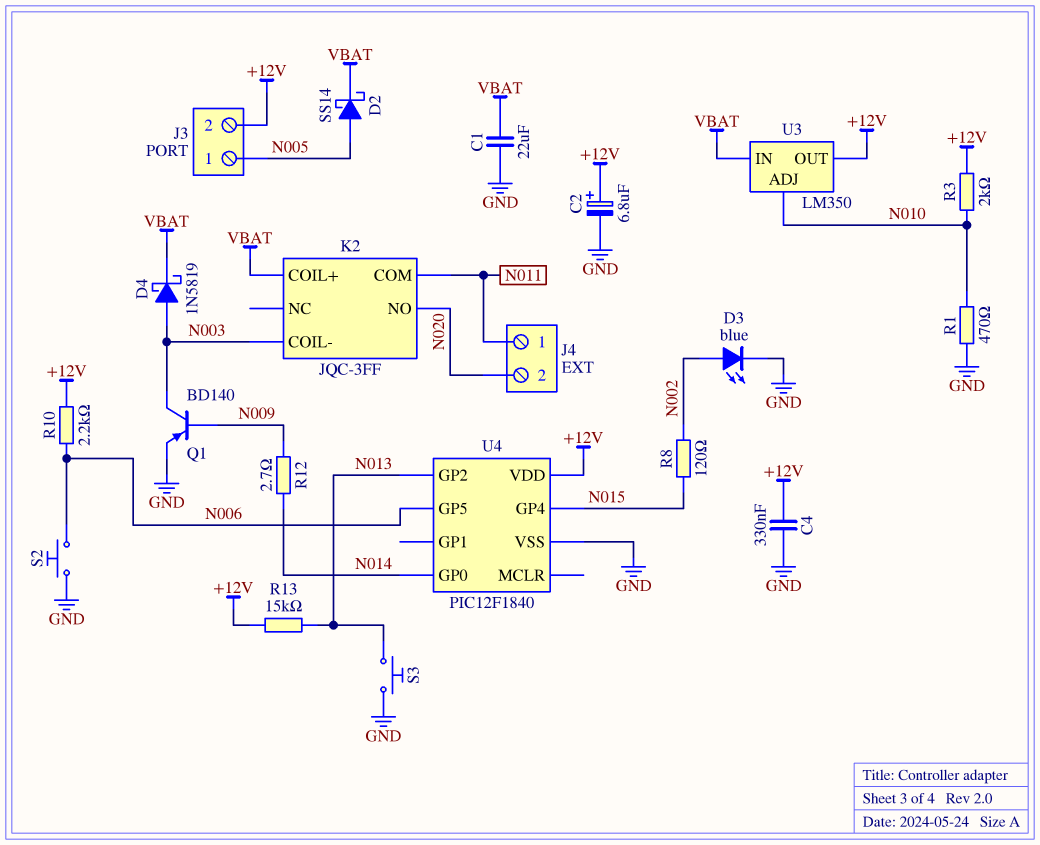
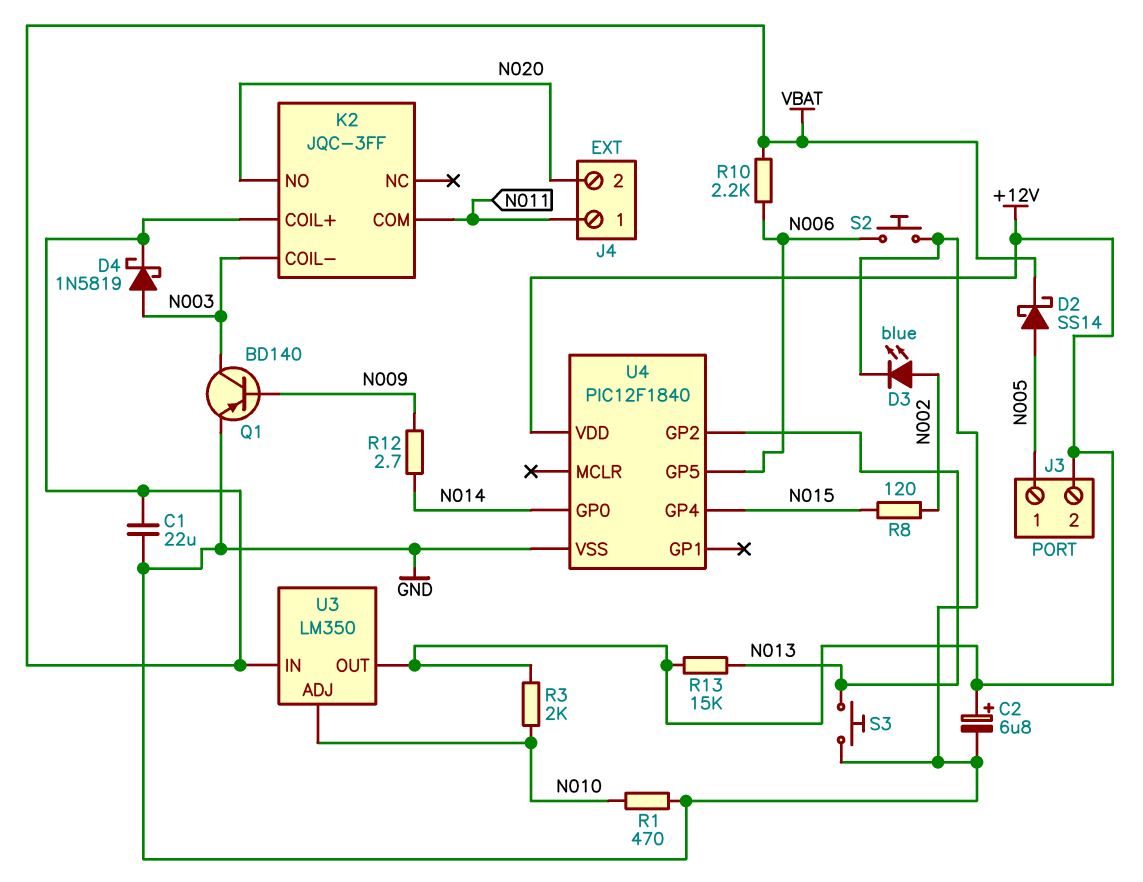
C4: 330nF (+12V, GND) -> none
R10: 2.2k (+12V, N006) -> 2.2k (N006, VBAT)

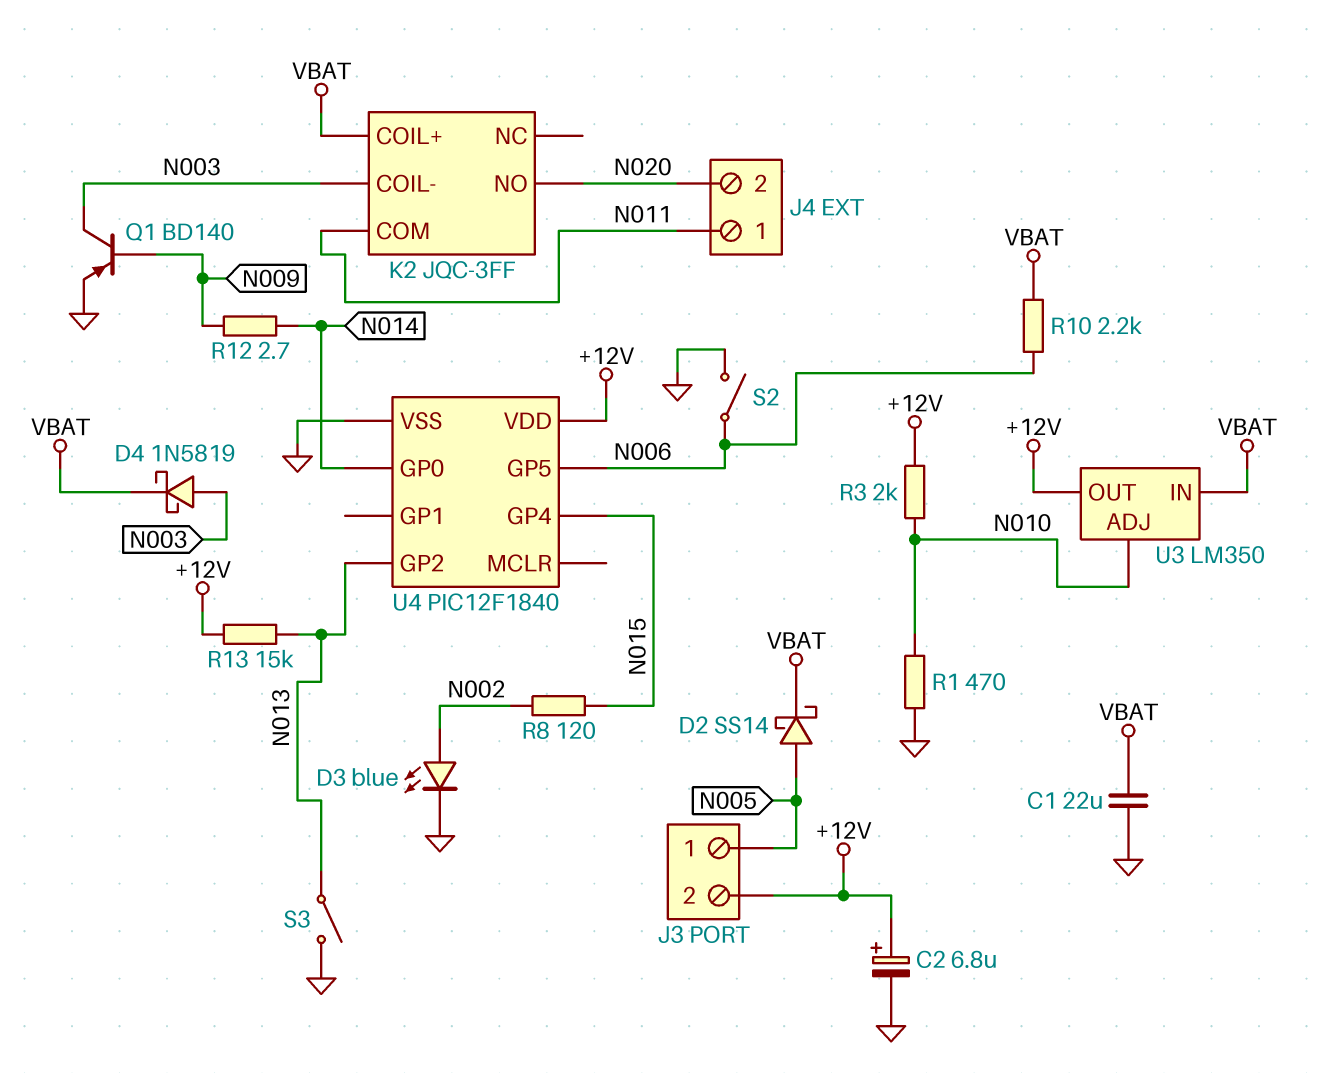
S2: button (GND, N006) -> switch (GND, N006)
S3: button (GND, N013) -> switch (GND, N013)

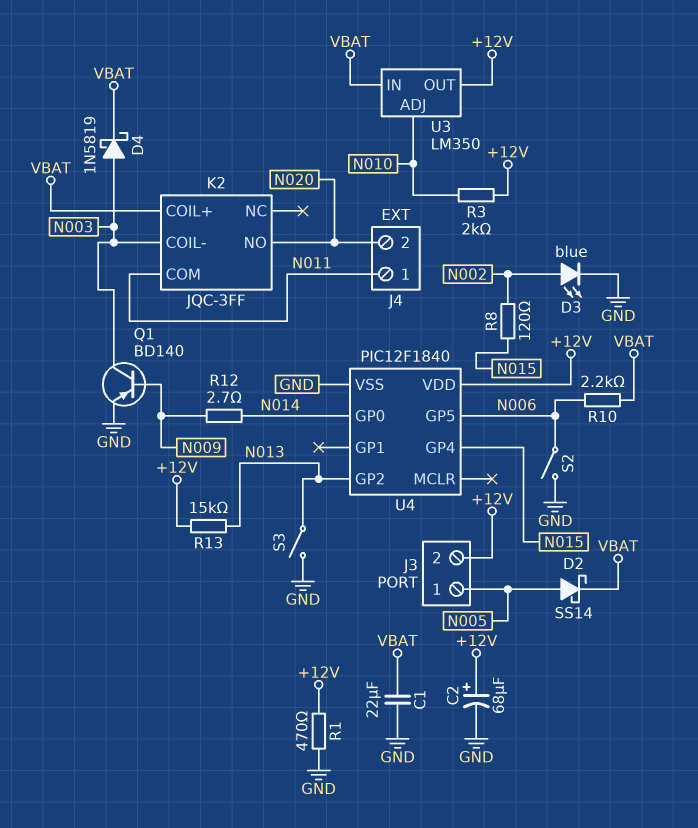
C2: 6.8uF (plus +12V, minus GND) -> 68uF (plus +12V, minus GND)
R1: 470 (GND, N010) -> 470 (+12V, GND)

